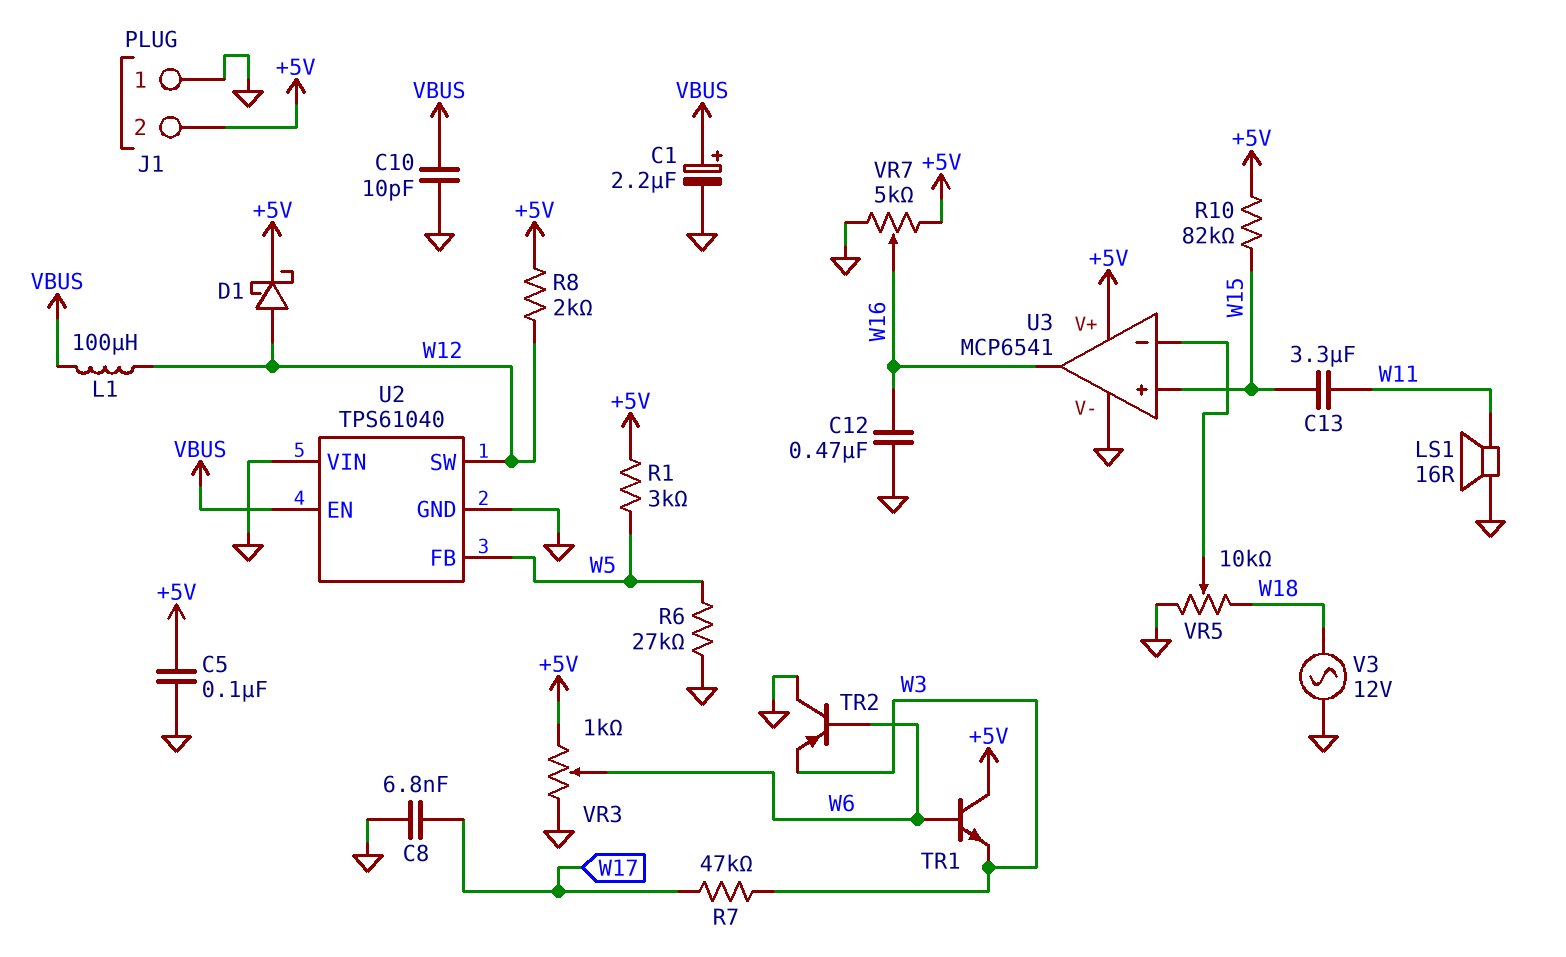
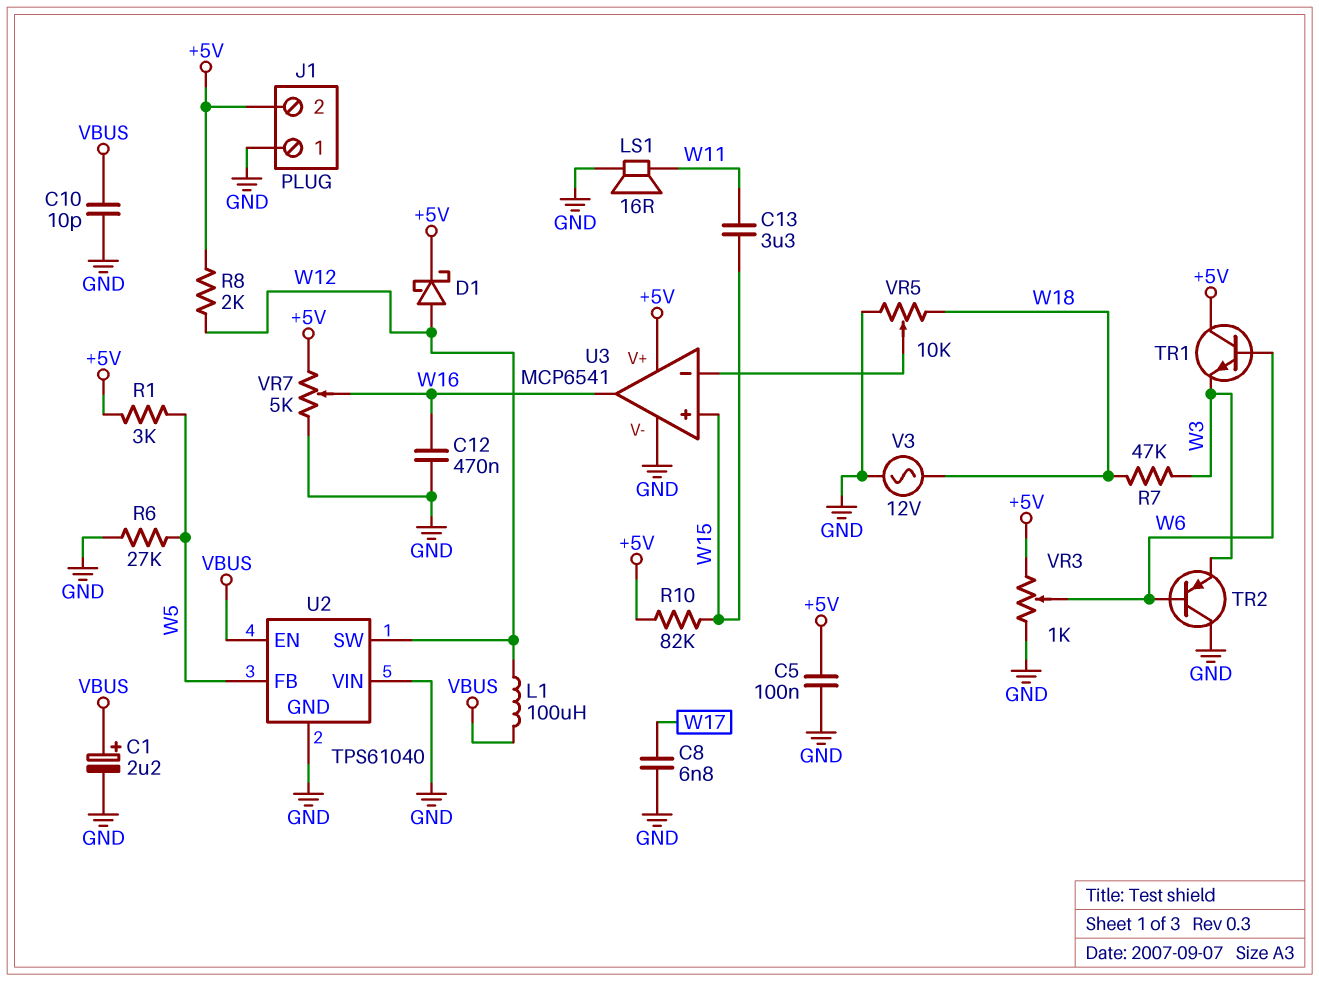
R7: 47k (W3, W17) -> 47k (W3, W18)

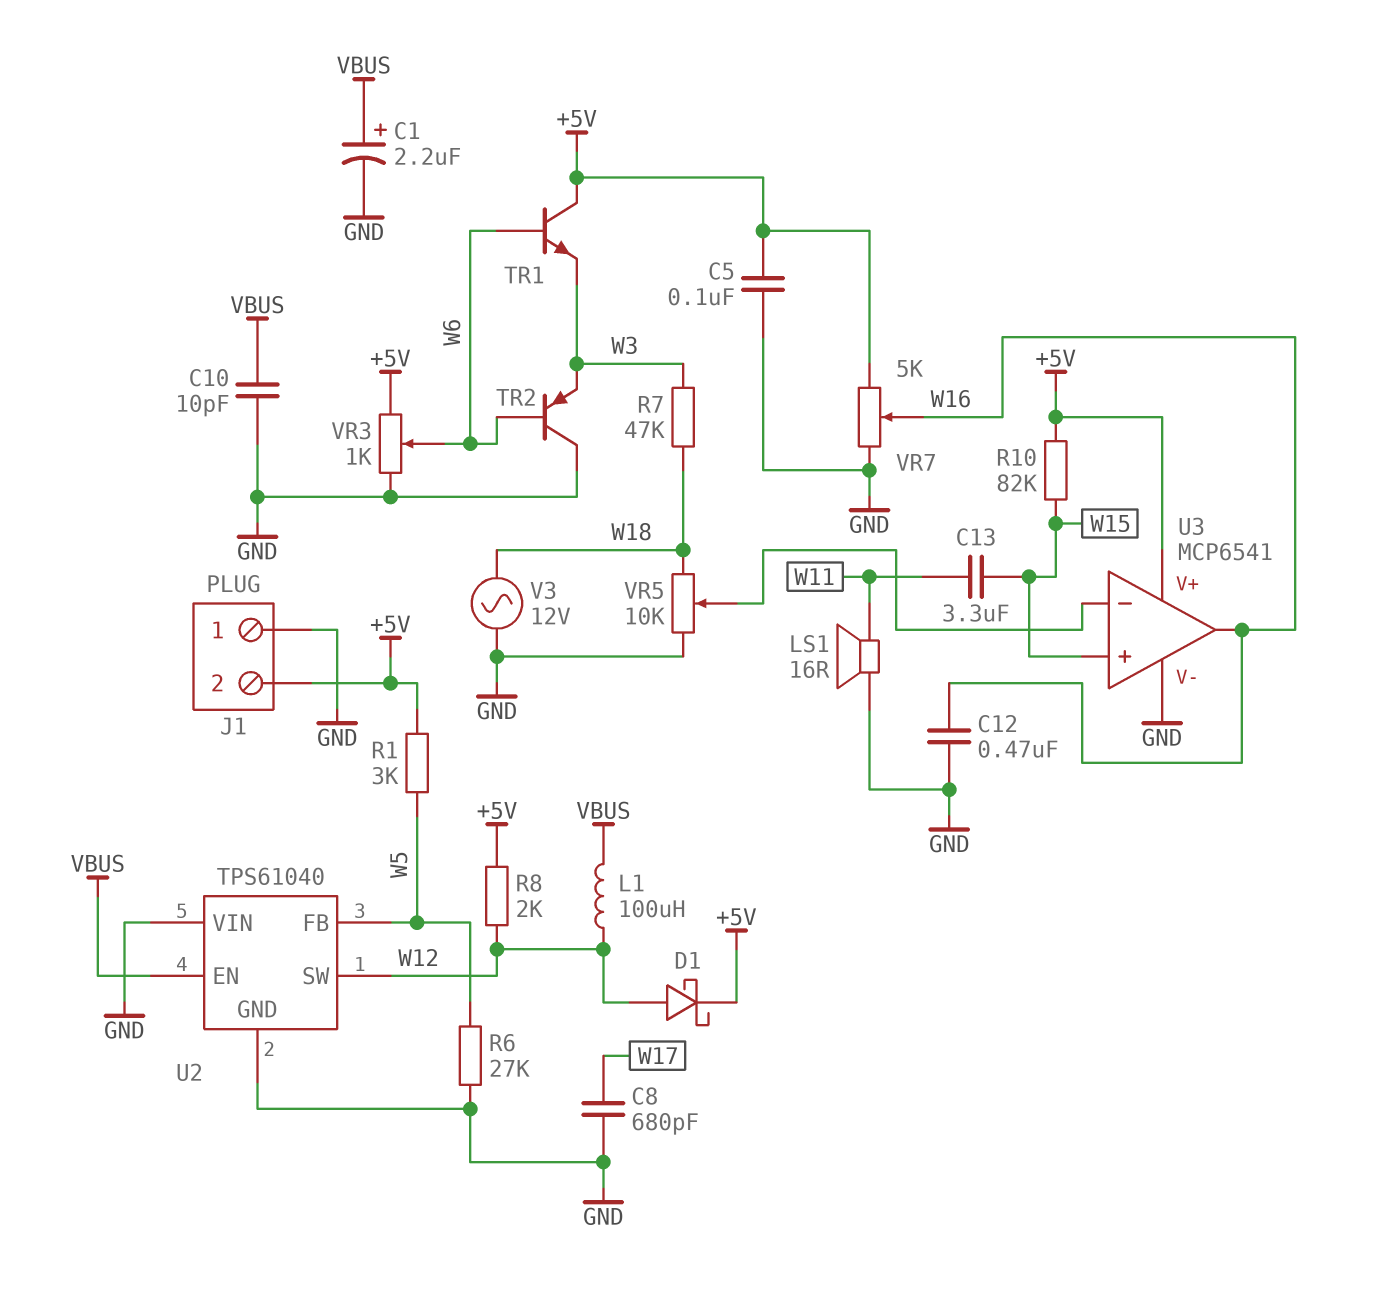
C8: 6.8nF (GND, W17) -> 680pF (GND, W17)

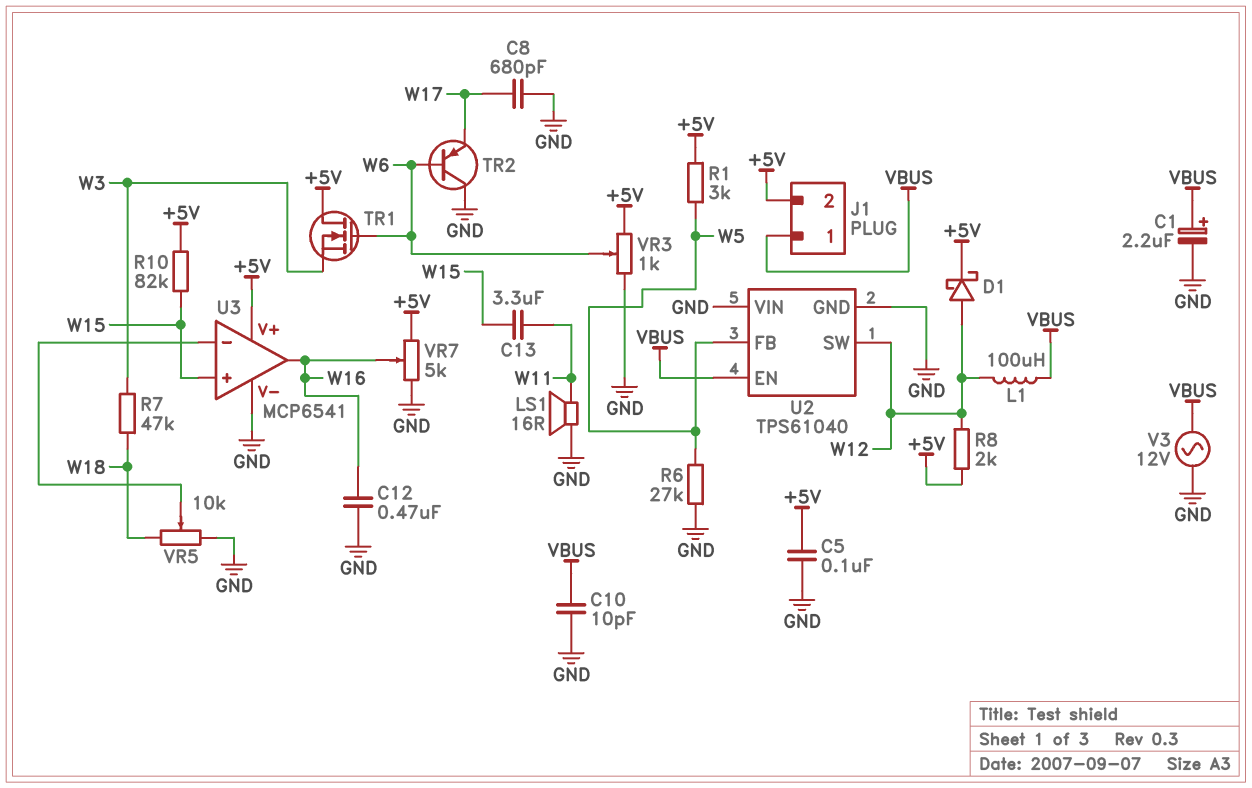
J1 pin 1: GND -> VBUS
TR1: NPN (B W6, C +5V, E W3) -> NMOS (G W6, D +5V, S W3)
TR2: PNP (B W6, C GND, E W3) -> PNP (B W6, C GND, E W17)
V3: AC 12V (GND, W18) -> AC 12V (GND, VBUS)

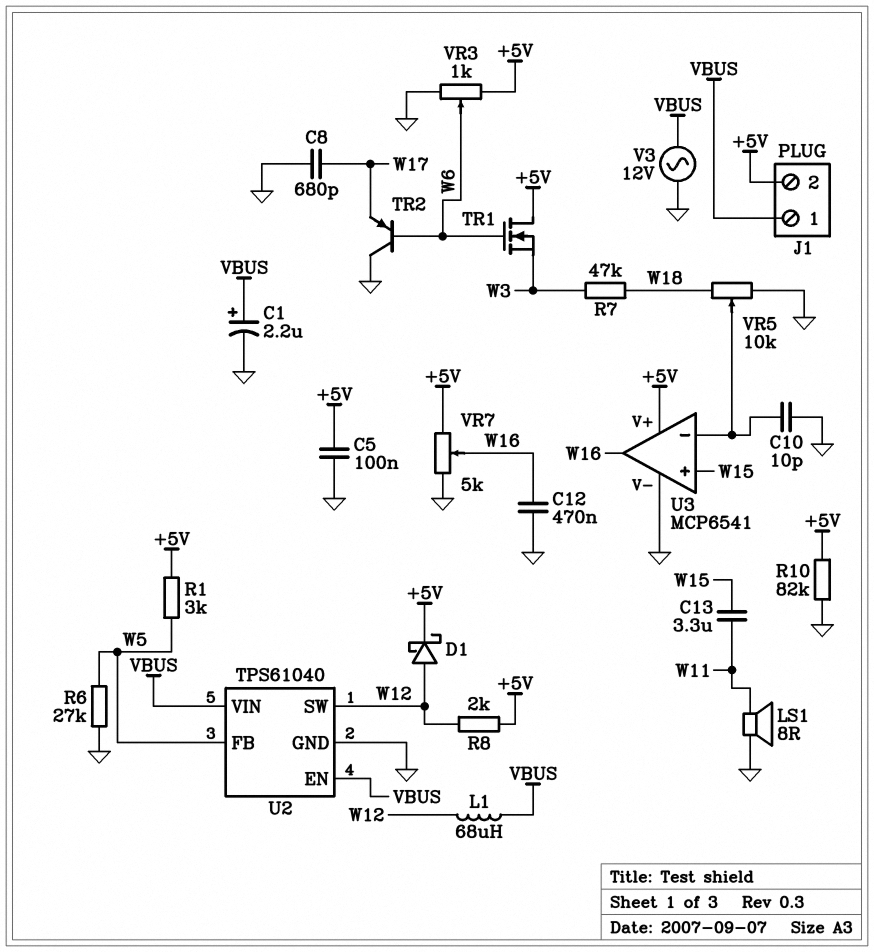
C10: 10pF (GND, VBUS) -> 10pF (GND, U3/in-)
L1: 100uH (VBUS, W12) -> 68uH (VBUS, W12)
LS1: speaker 16R (GND, W11) -> speaker 8R (GND, W11)
R10: 82k (+5V, W15) -> 82k (+5V, GND)
U2 pin VIN: GND -> VBUS

